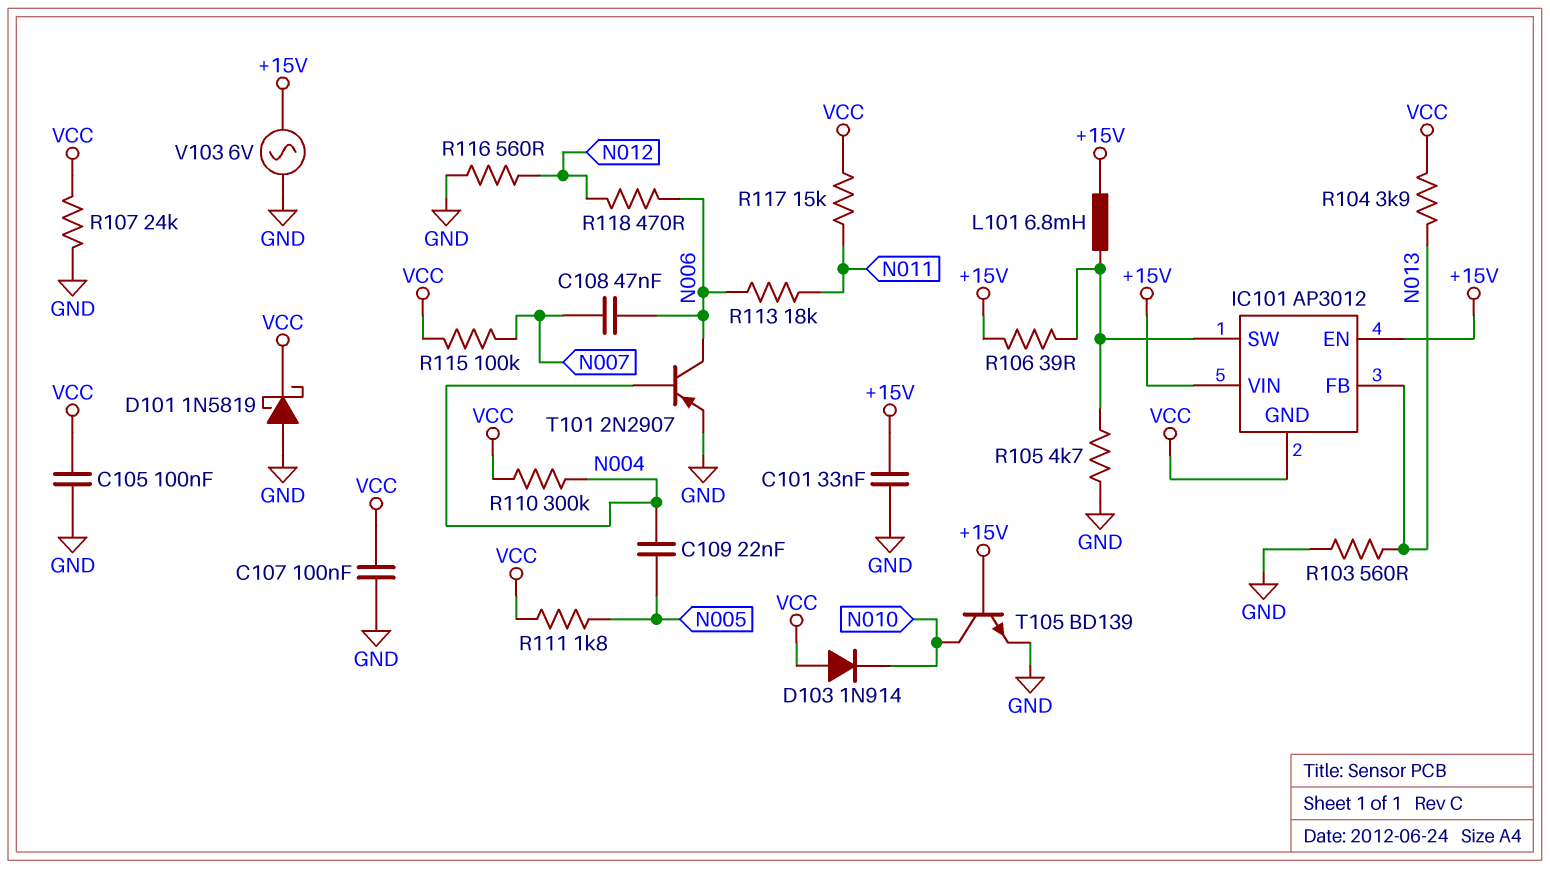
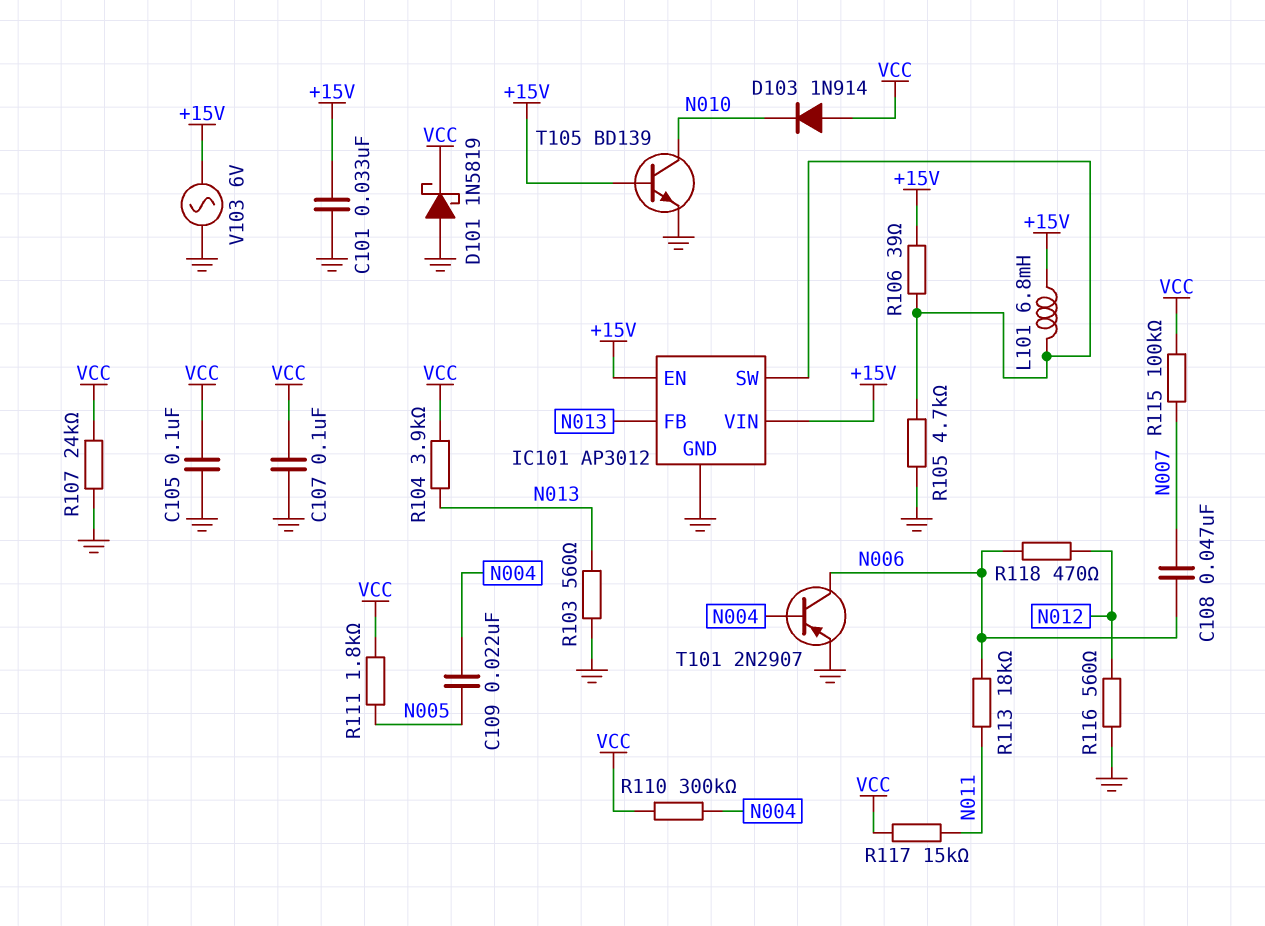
IC101 pin GND: VCC -> GND

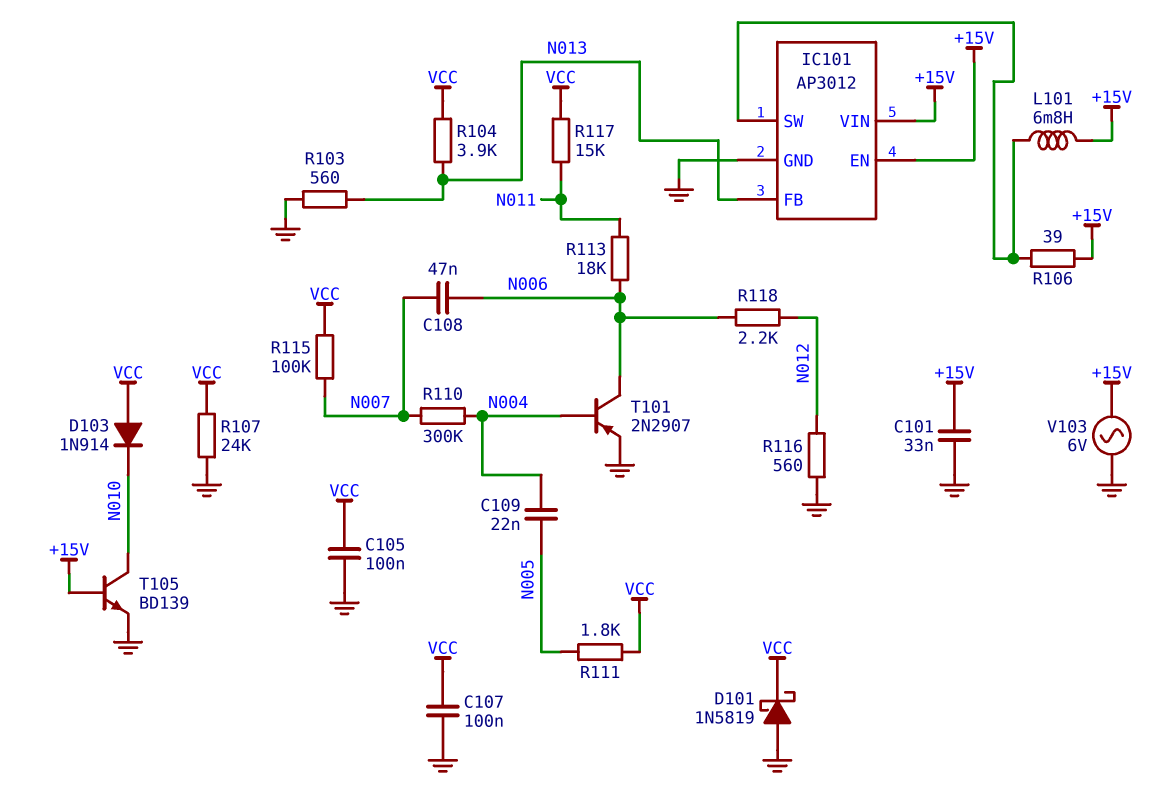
R105: 4.7k (GND, IC101/SW) -> none
R110: 300k (N004, VCC) -> 300k (N004, N007)
R118: 470 (N006, N012) -> 2.2k (N006, N012)

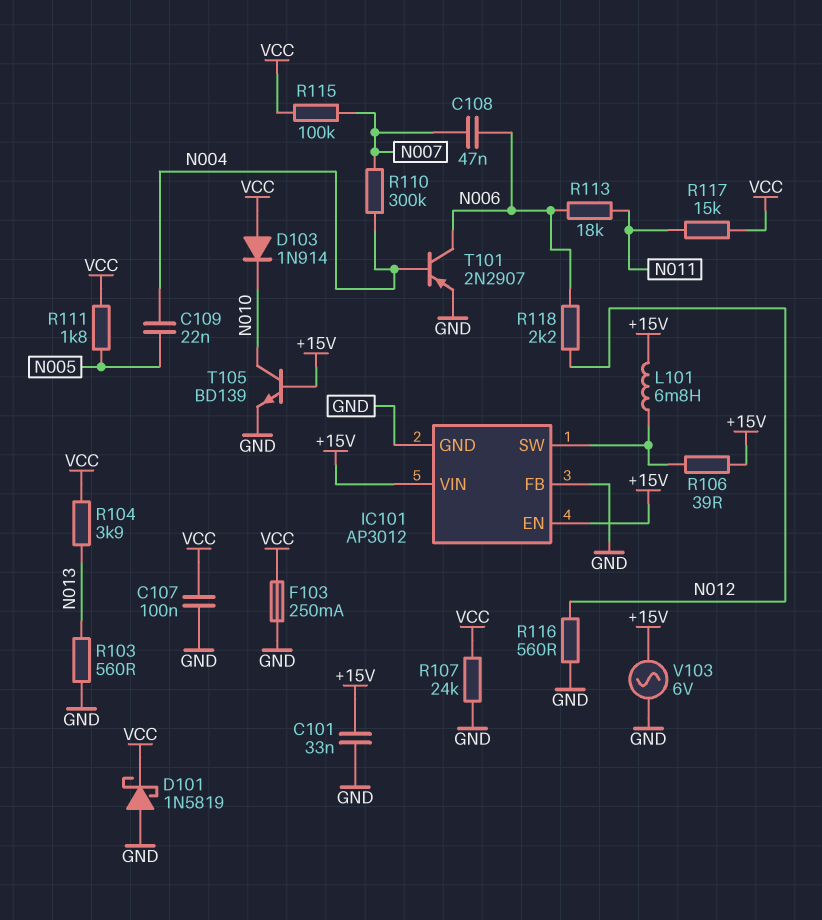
C105: 100nF (GND, VCC) -> none
F103: none -> 250mA (GND, VCC)
IC101 pin FB: N013 -> GND

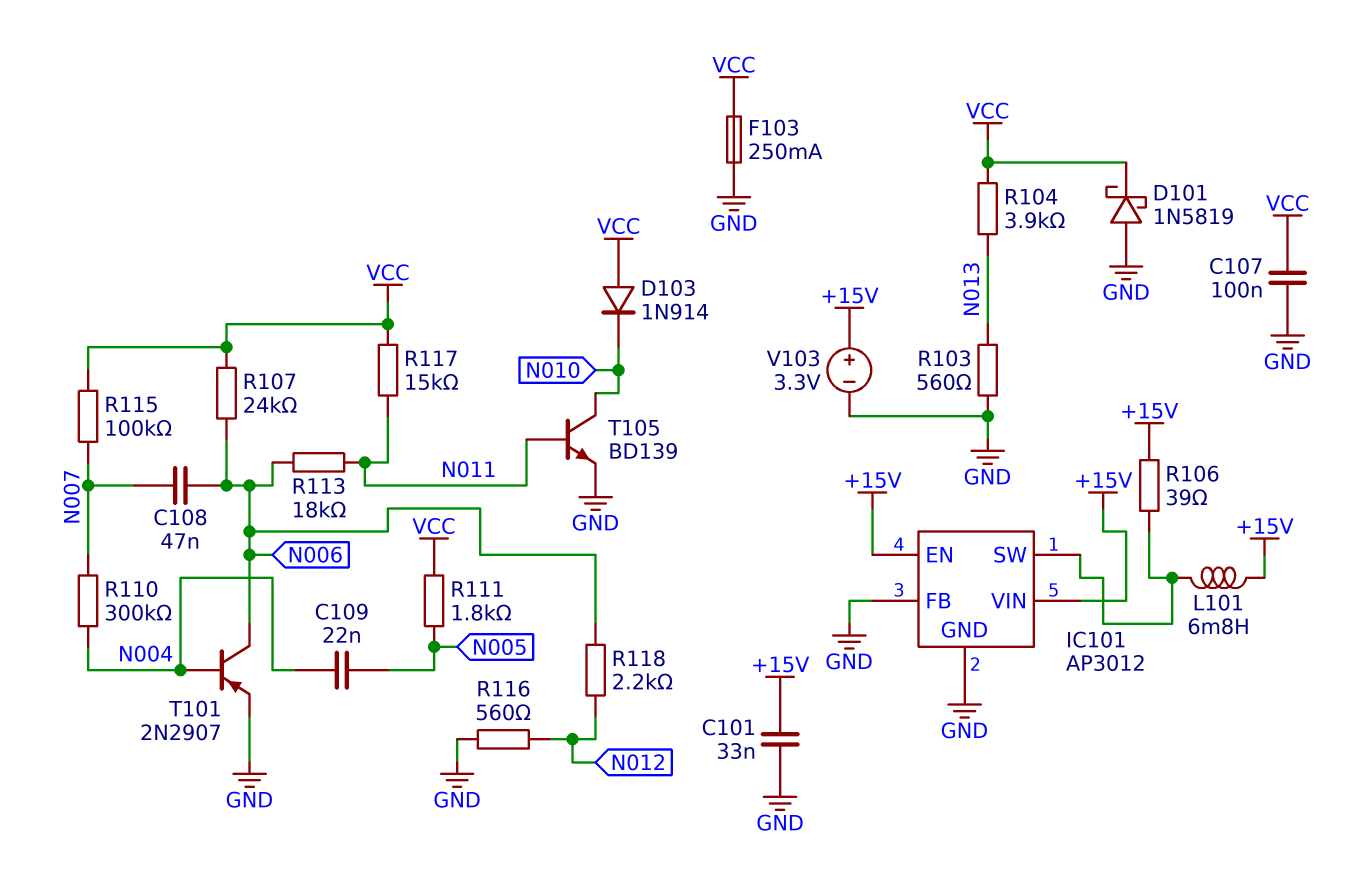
R107: 24k (GND, VCC) -> 24k (N006, VCC)
T105: NPN BD139 (B +15V, C N010, E GND) -> NPN BD139 (B N011, C N010, E GND)
V103: AC 6V (+15V, GND) -> 3.3V (plus +15V, minus GND)

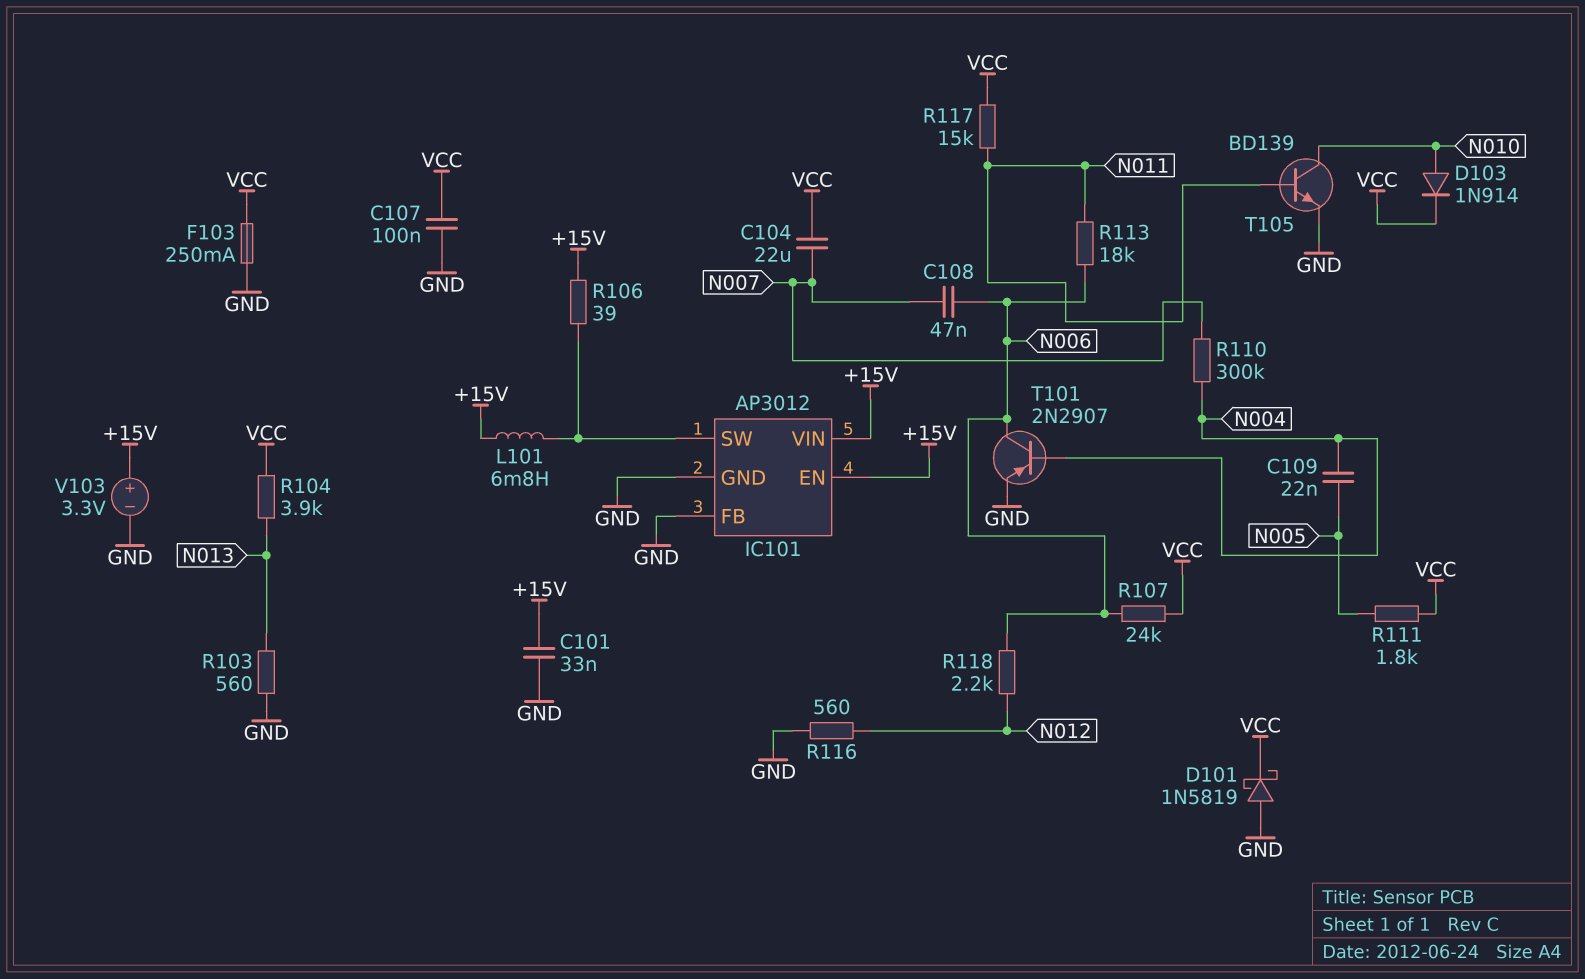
C104: none -> 22uF (N007, VCC)
D103: diode 1N914 (A VCC, K N010) -> diode 1N914 (A N010, K VCC)
R115: 100k (N007, VCC) -> none

